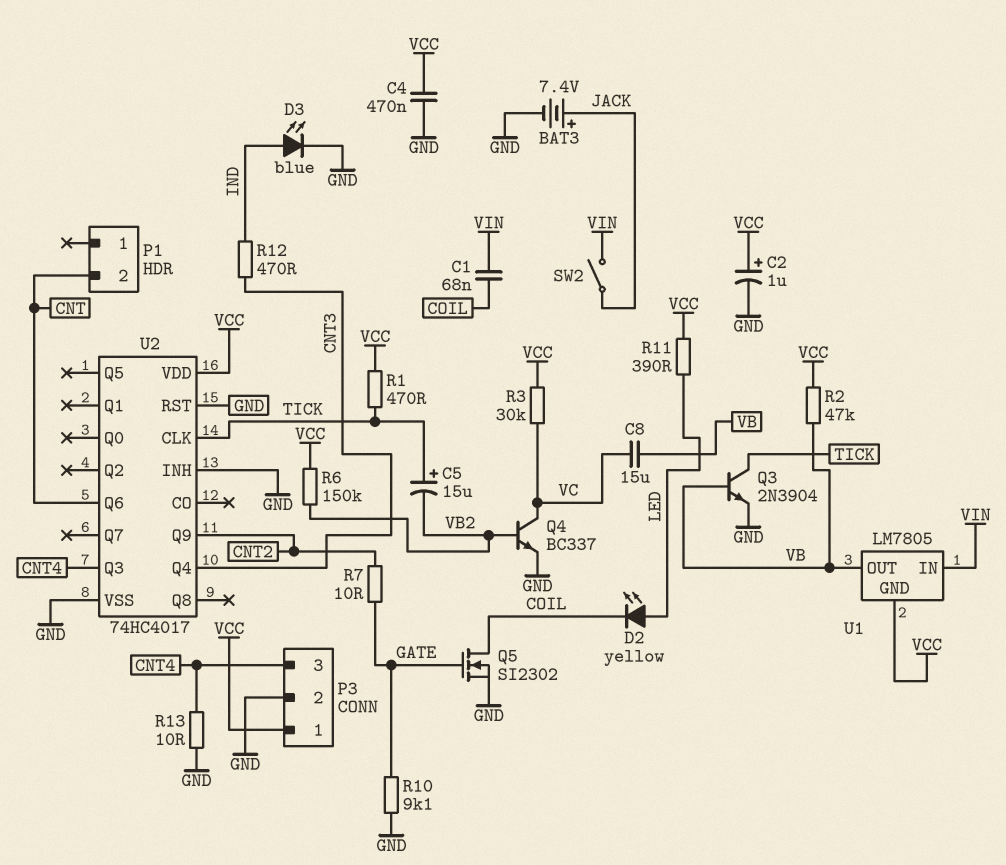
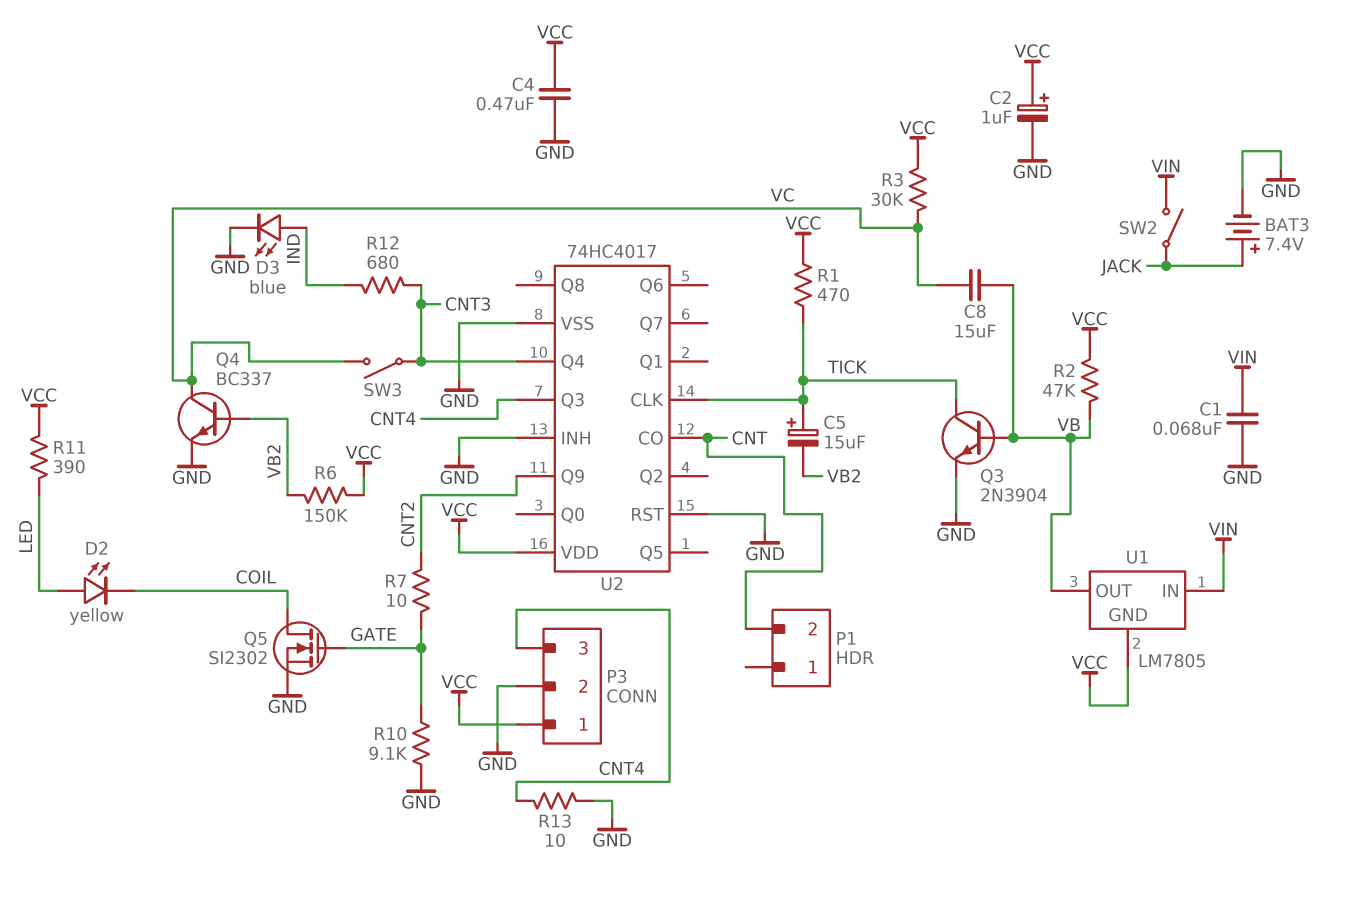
C1: 68nF (COIL, VIN) -> 68nF (GND, VIN)
R12: 470 (CNT3, IND) -> 680 (CNT3, IND)
SW3: none -> switch (CNT3, VC)
U2 pin CO: none -> CNT
U2 pin Q6: CNT -> none

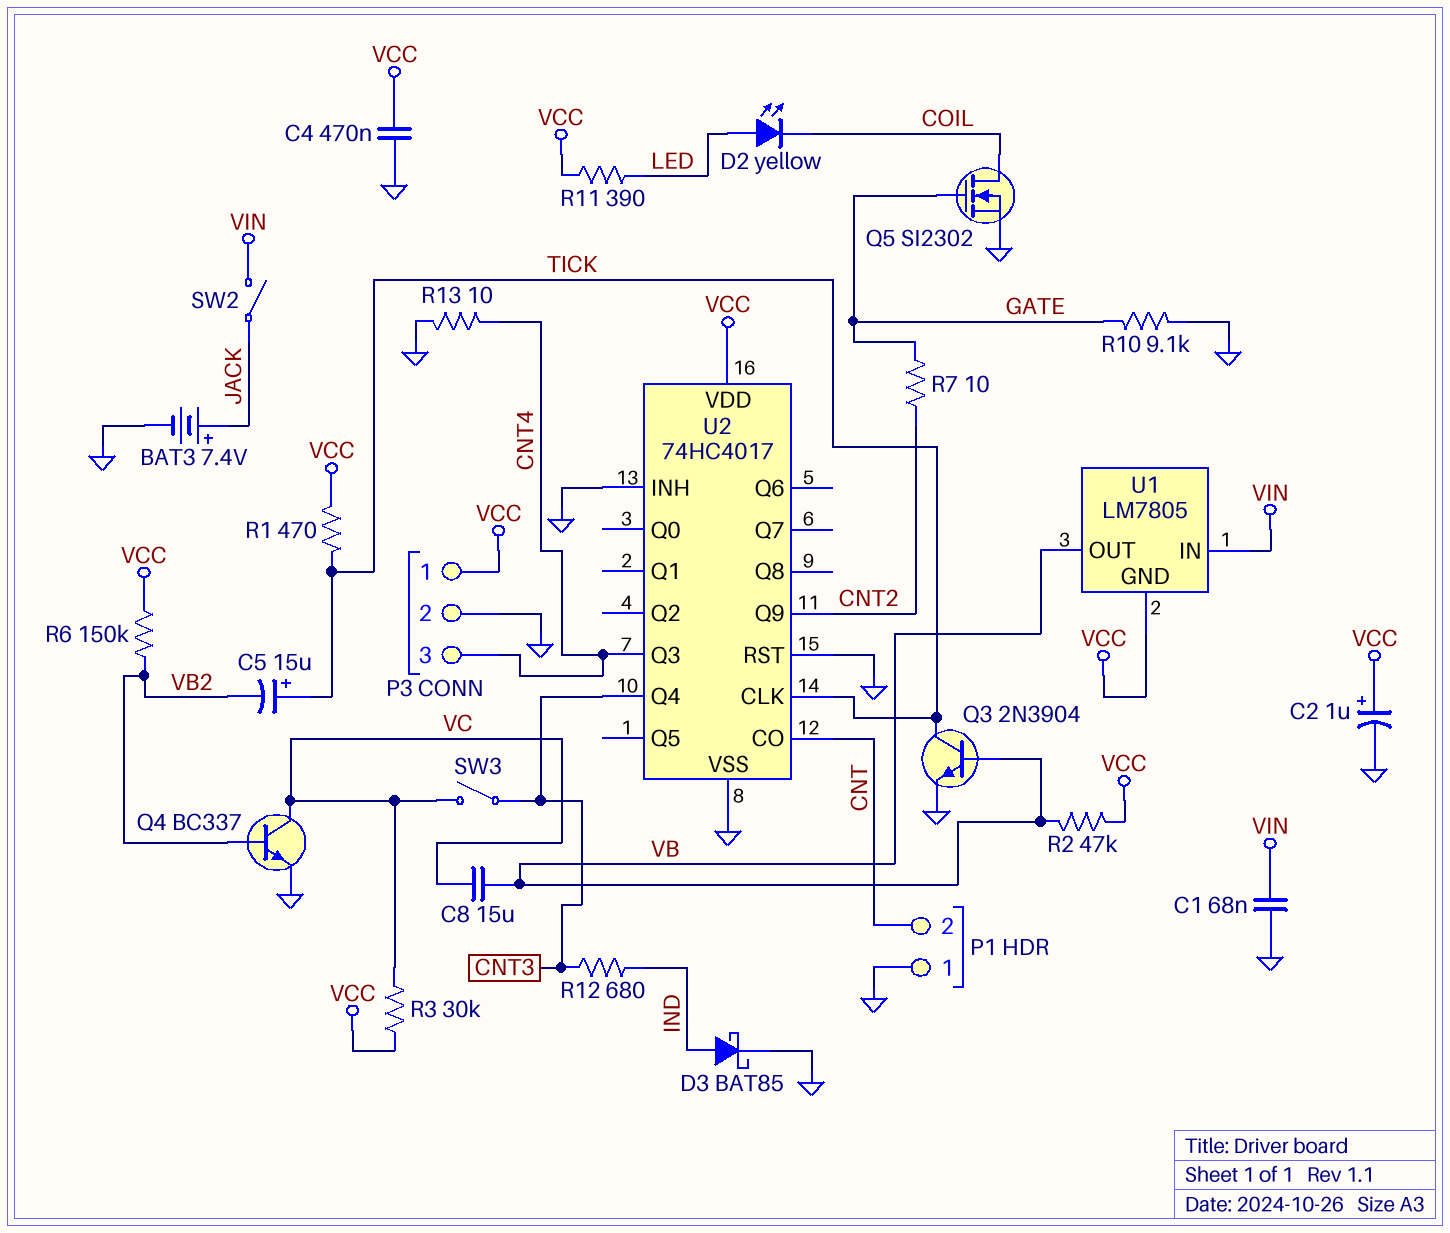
D3: LED blue (A IND, K GND) -> schottky BAT85 (A IND, K GND)
P1 pin 1: none -> GND

